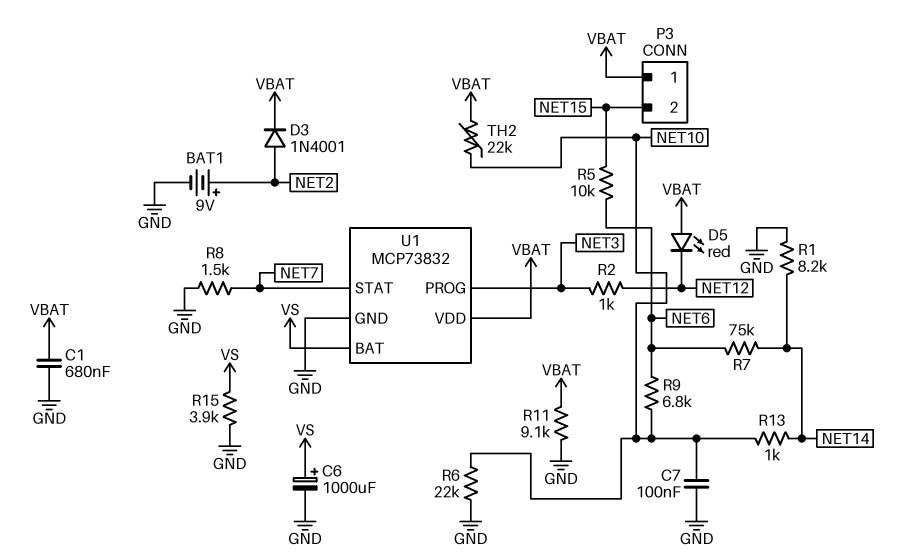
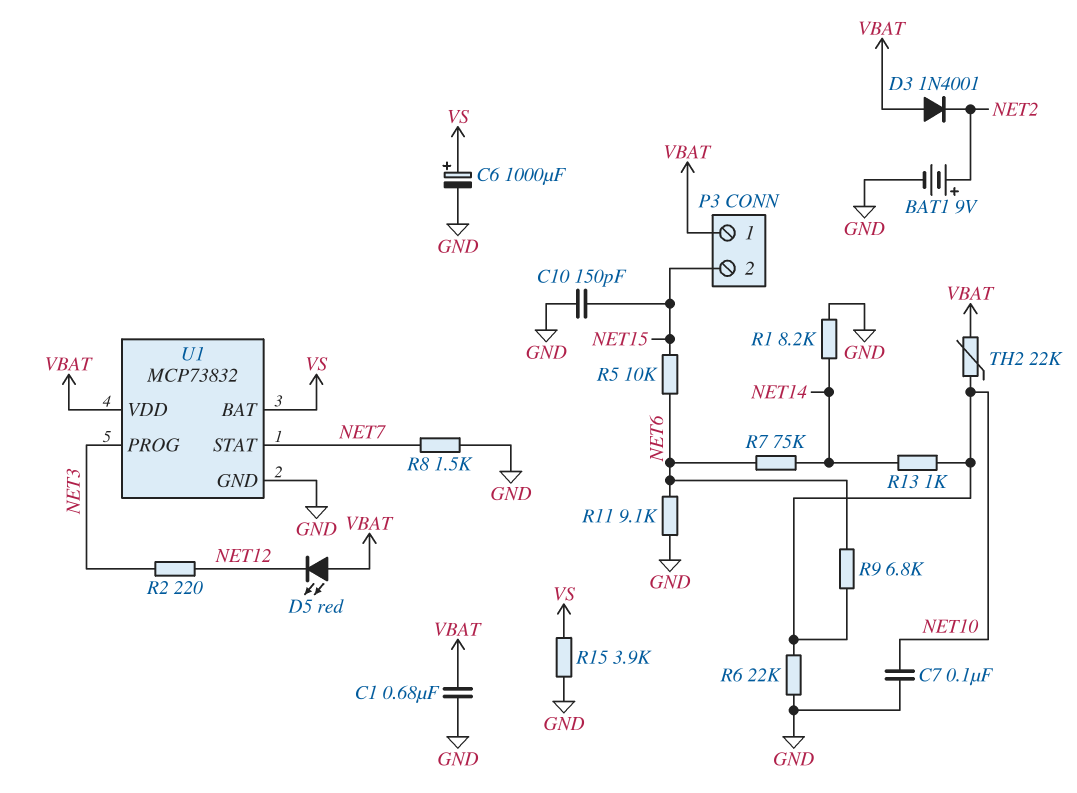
C10: none -> 150pF (GND, NET15)
D3: diode 1N4001 (A NET2, K VBAT) -> diode 1N4001 (A VBAT, K NET2)
R2: 1k (NET3, NET12) -> 220 (NET3, NET12)
R11: 9.1k (GND, VBAT) -> 9.1k (GND, NET6)

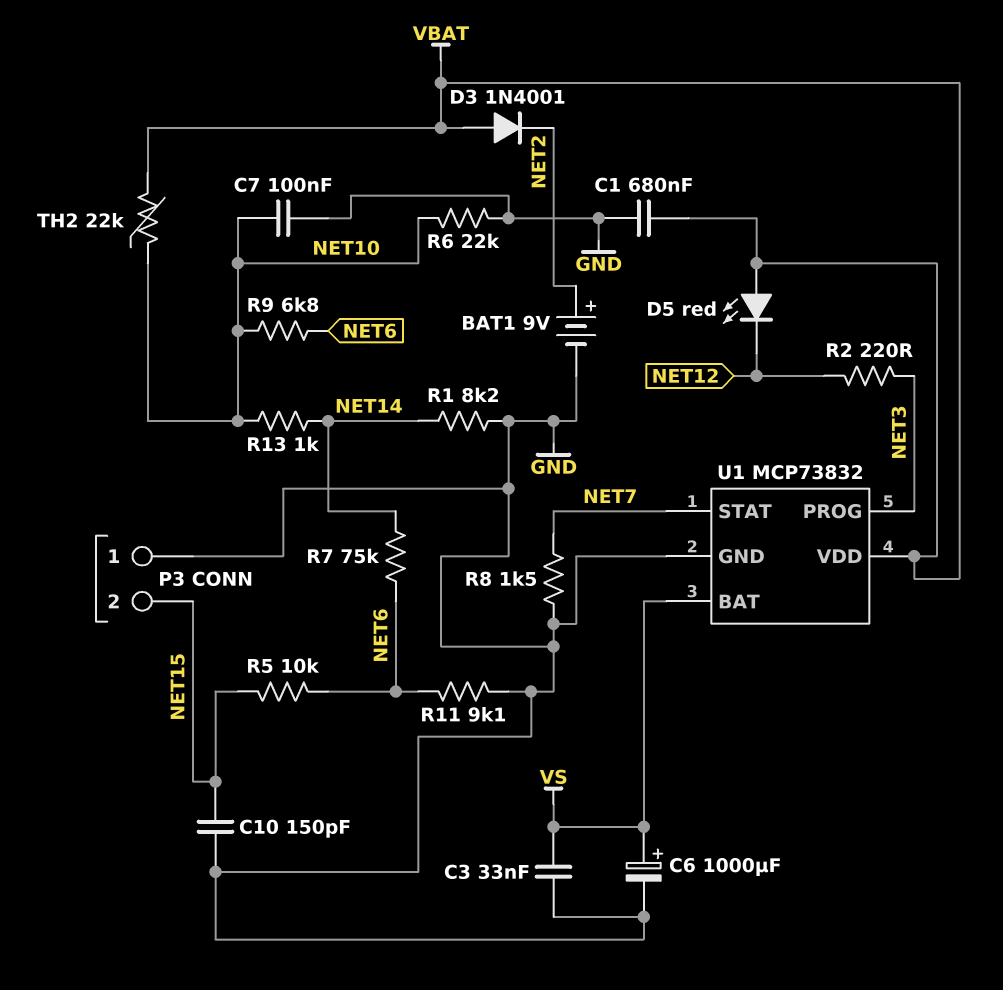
C3: none -> 33nF (GND, VS)
P3 pin 1: VBAT -> GND
R15: 3.9k (GND, VS) -> none

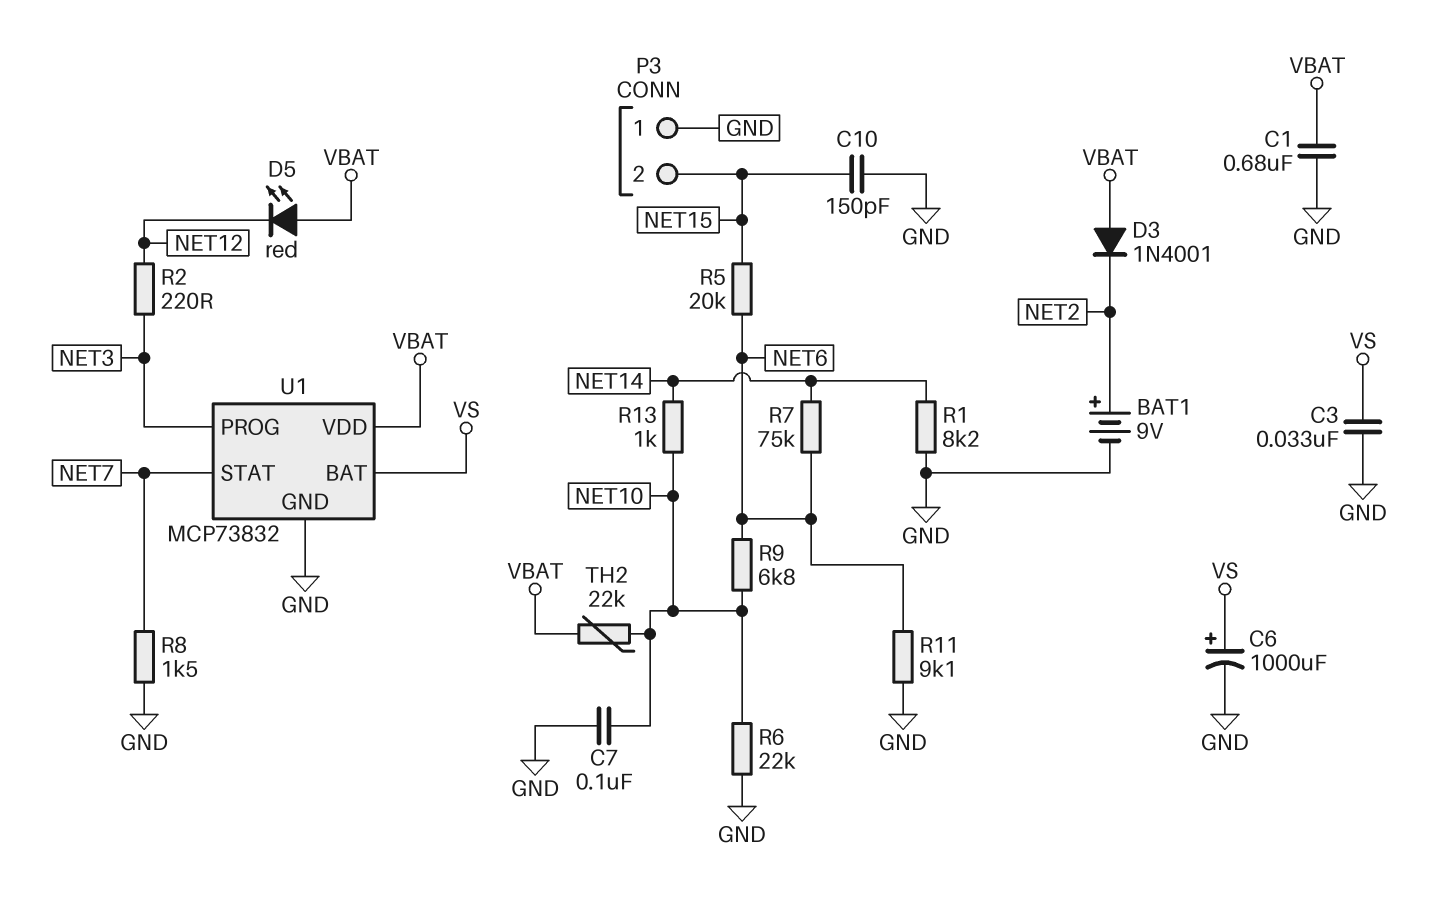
R5: 10k (NET6, NET15) -> 20k (NET6, NET15)

